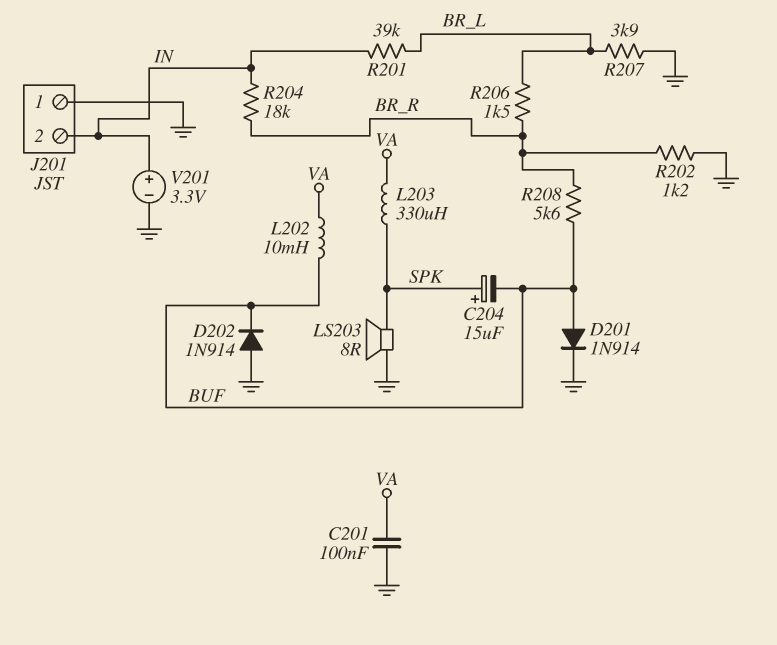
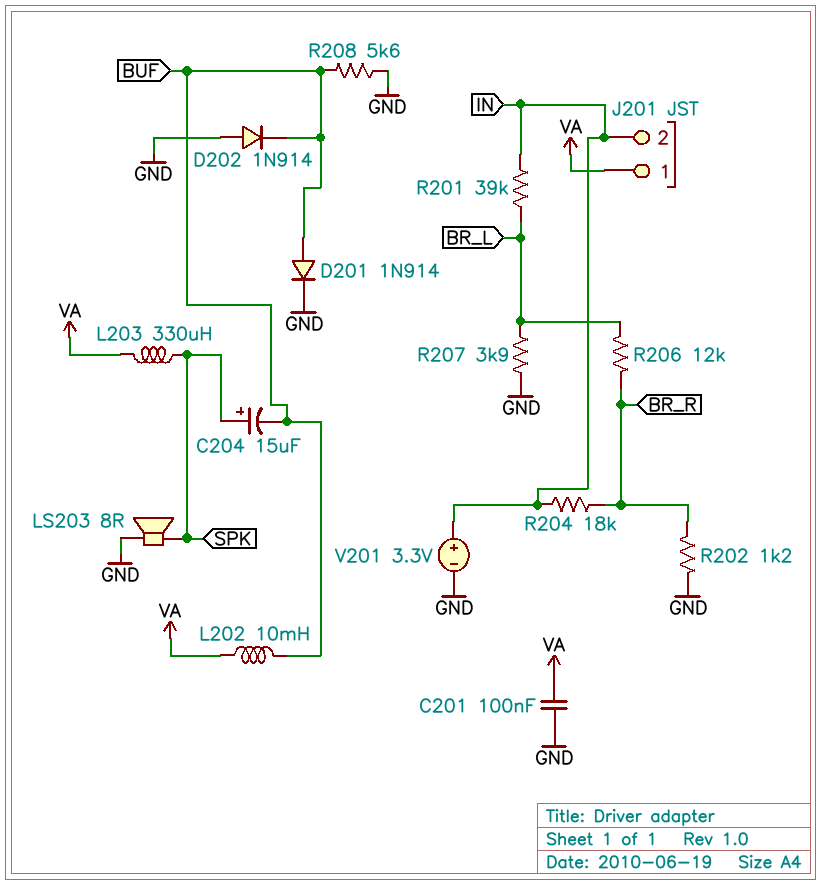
J201 pin 1: GND -> VA
R206: 1.5k (BR_L, BR_R) -> 12k (BR_L, BR_R)
R208: 5.6k (BR_R, BUF) -> 5.6k (BUF, GND)

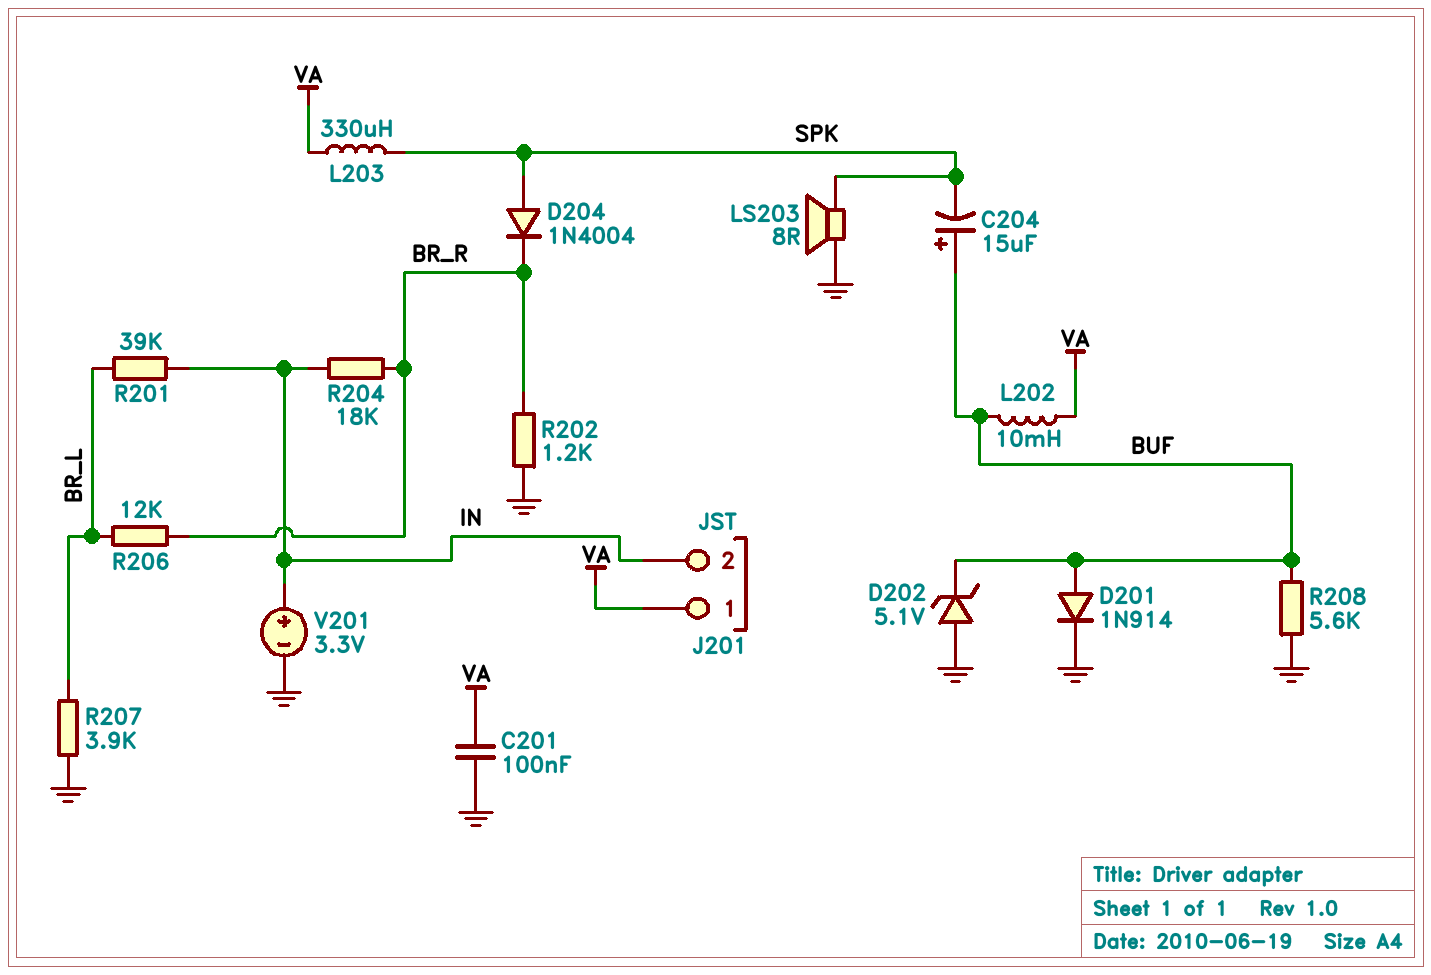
C204: 15uF (plus SPK, minus BUF) -> 15uF (plus BUF, minus SPK)
D202: diode 1N914 (A GND, K BUF) -> zener 5.1V (A GND, K BUF)
D204: none -> diode 1N4004 (A SPK, K BR_R)

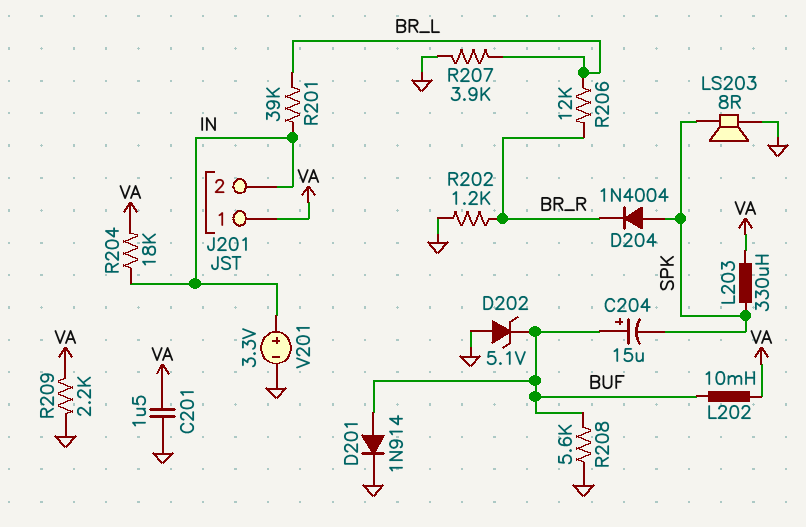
C201: 100nF (GND, VA) -> 1.5uF (GND, VA)
R204: 18k (BR_R, IN) -> 18k (IN, VA)
R209: none -> 2.2k (GND, VA)

